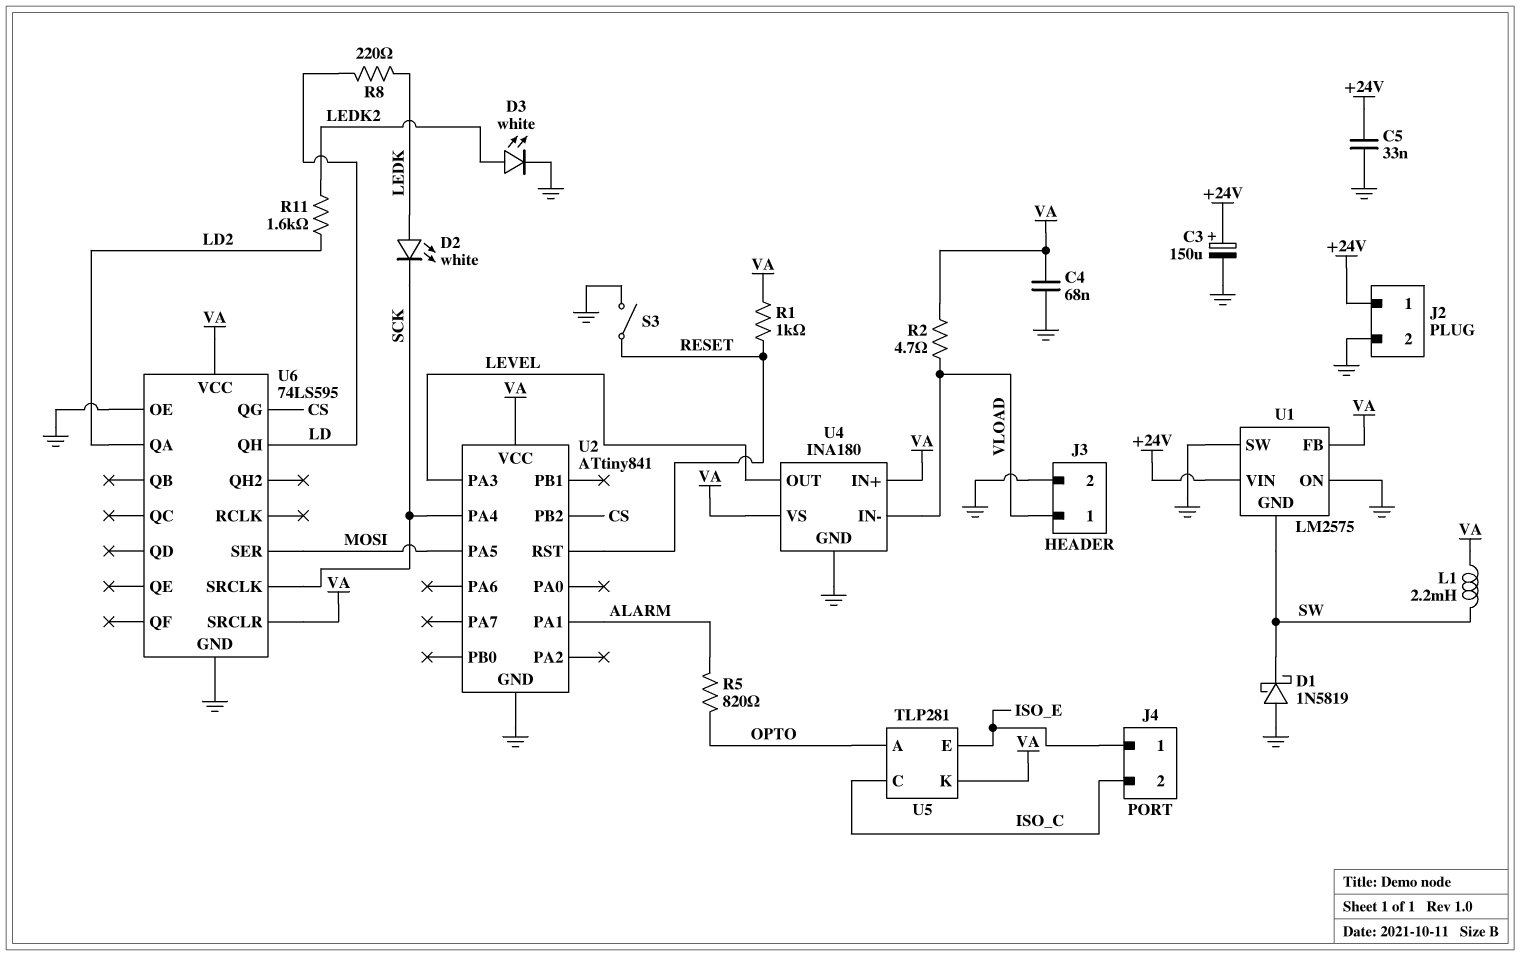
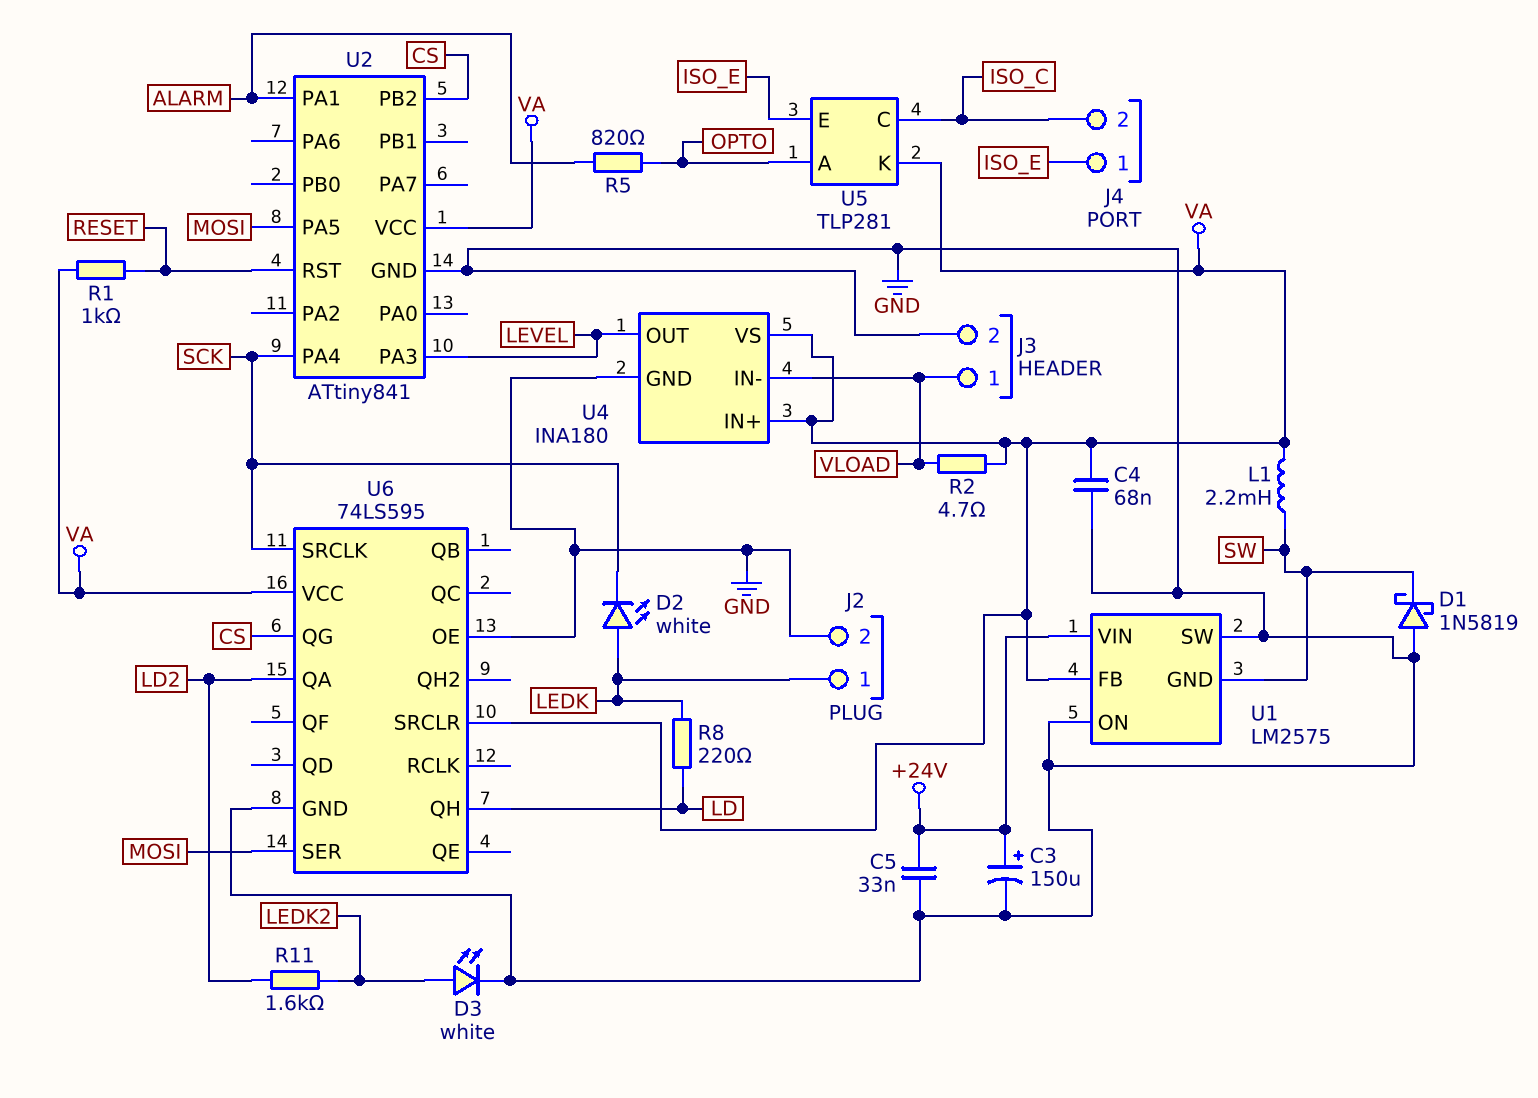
J2 pin 1: +24V -> LEDK
S3: switch (GND, RESET) -> none

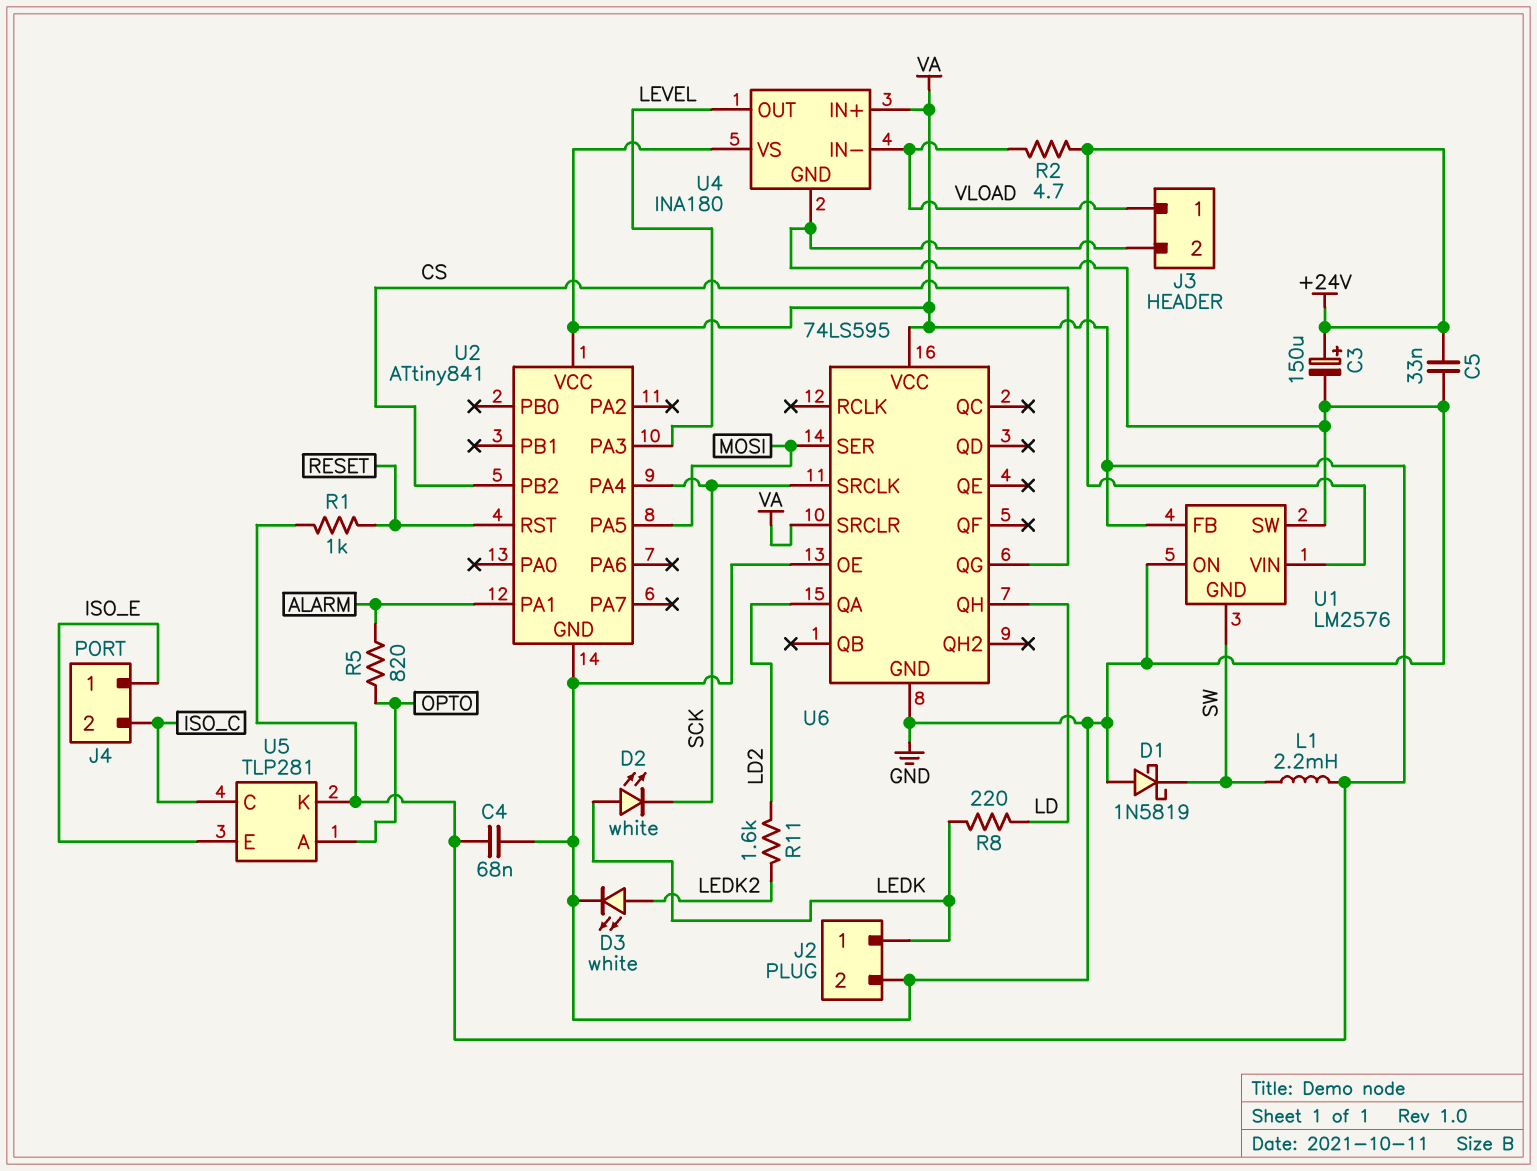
R2: 4.7 (VA, VLOAD) -> 4.7 (+24V, VLOAD)
U1: LM2575 -> LM2576

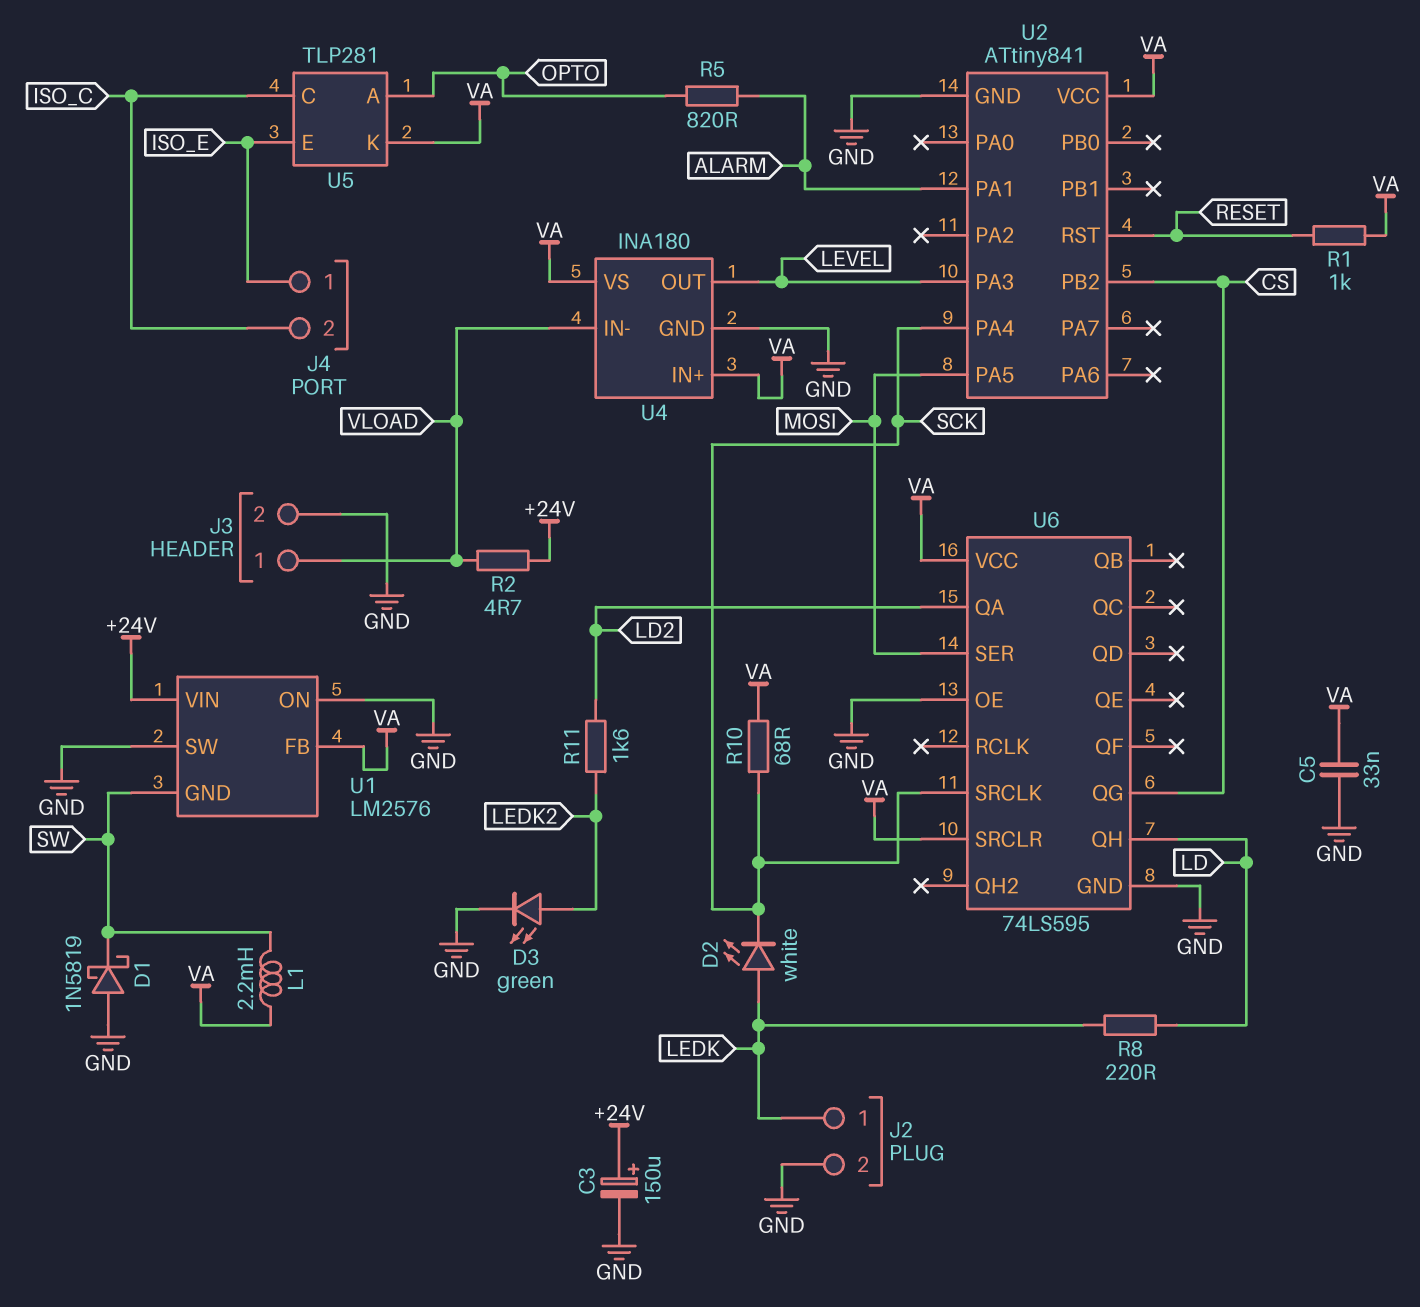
C4: 68nF (GND, VA) -> none
C5: 33nF (+24V, GND) -> 33nF (GND, VA)
D3: LED white (A LEDK2, K GND) -> LED green (A LEDK2, K GND)
R10: none -> 68 (SCK, VA)

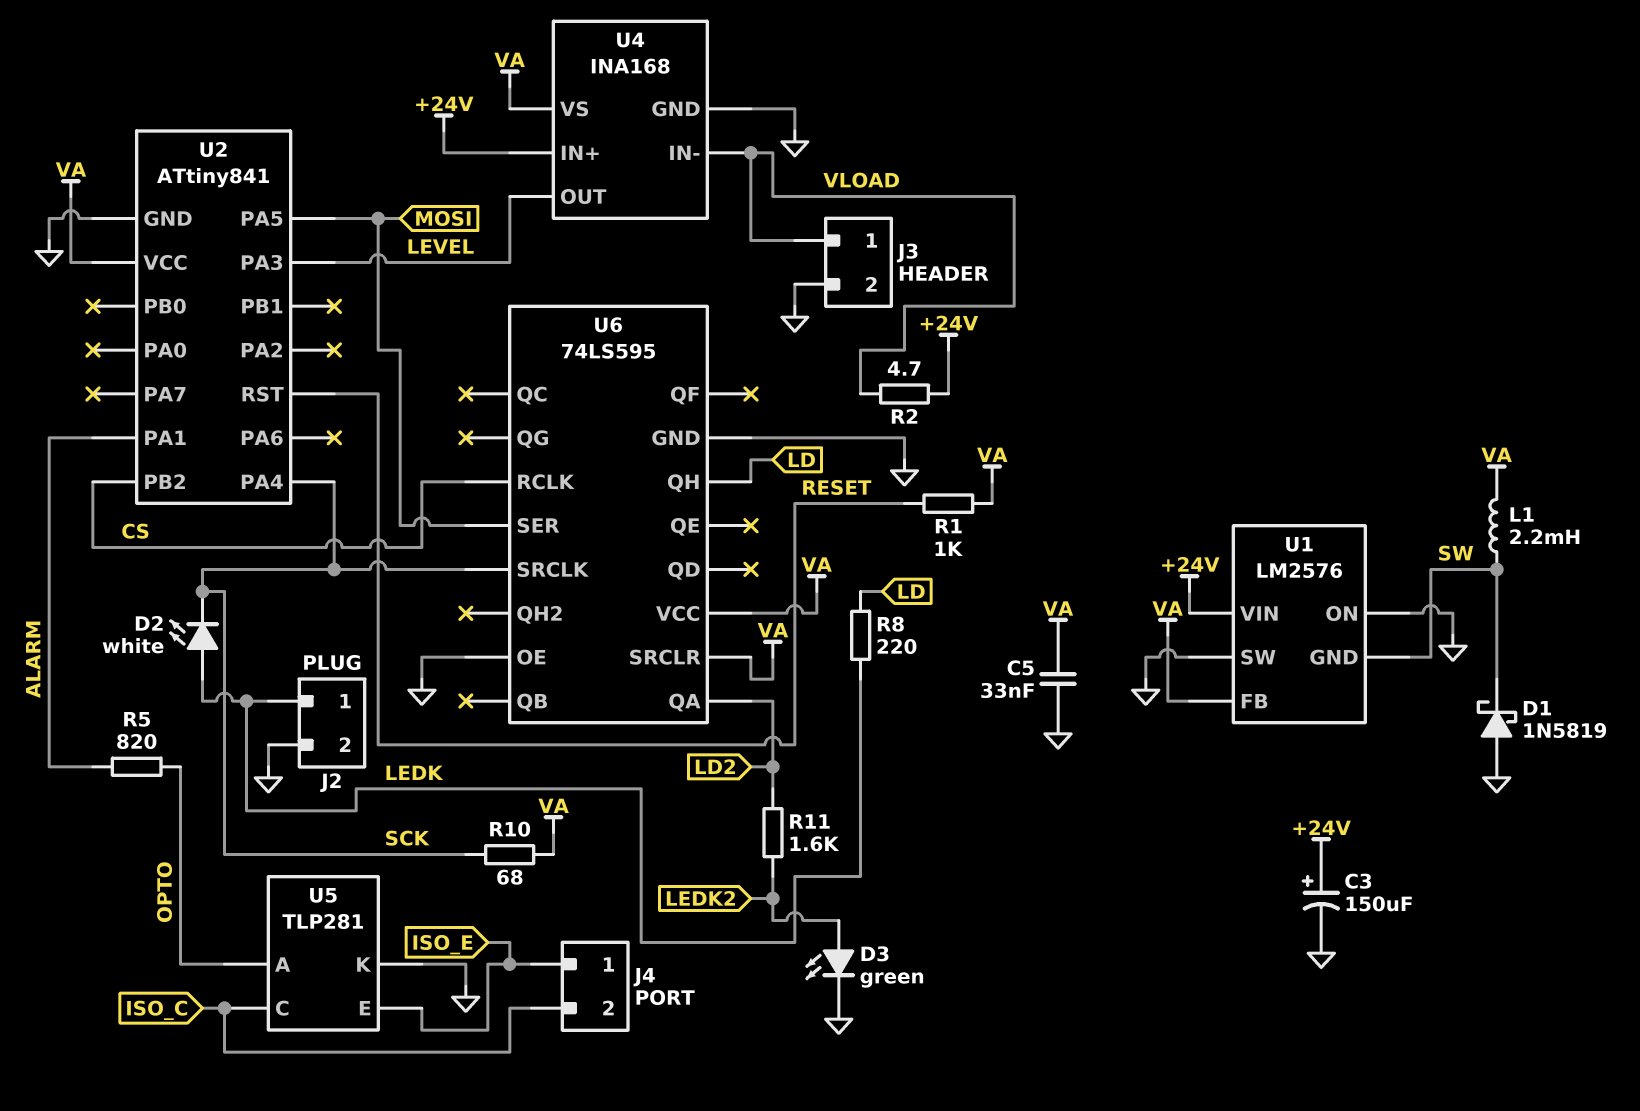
U4: INA180 -> INA168
U4 pin IN+: VA -> +24V
U5 pin K: VA -> GND
U6 pin QG: CS -> none
U6 pin RCLK: none -> CS

